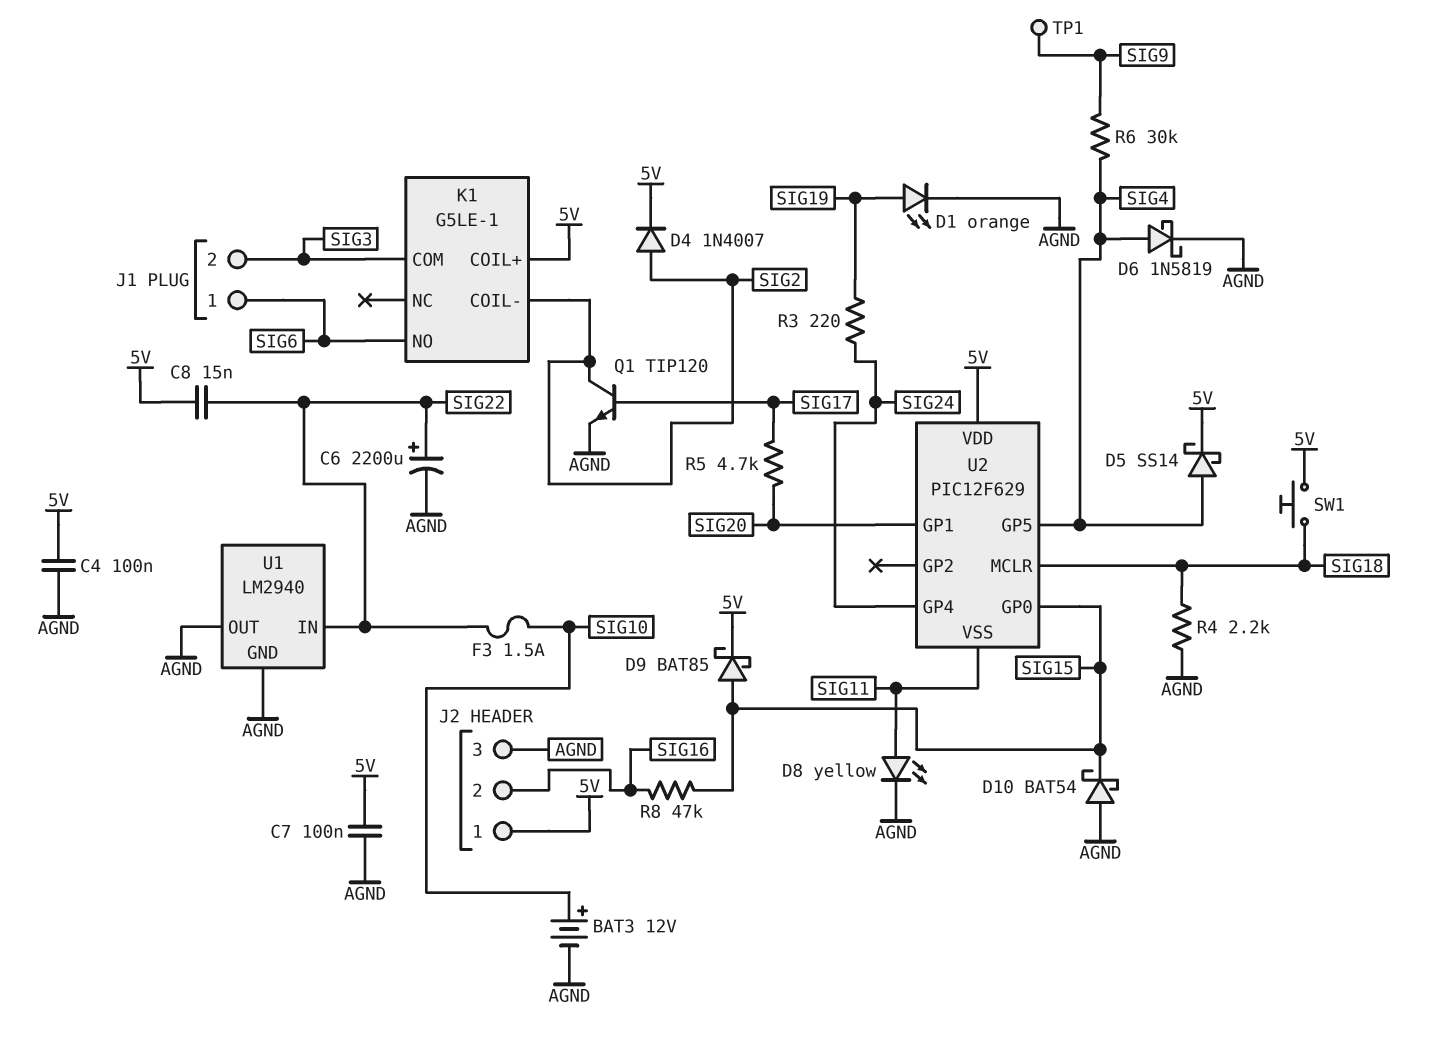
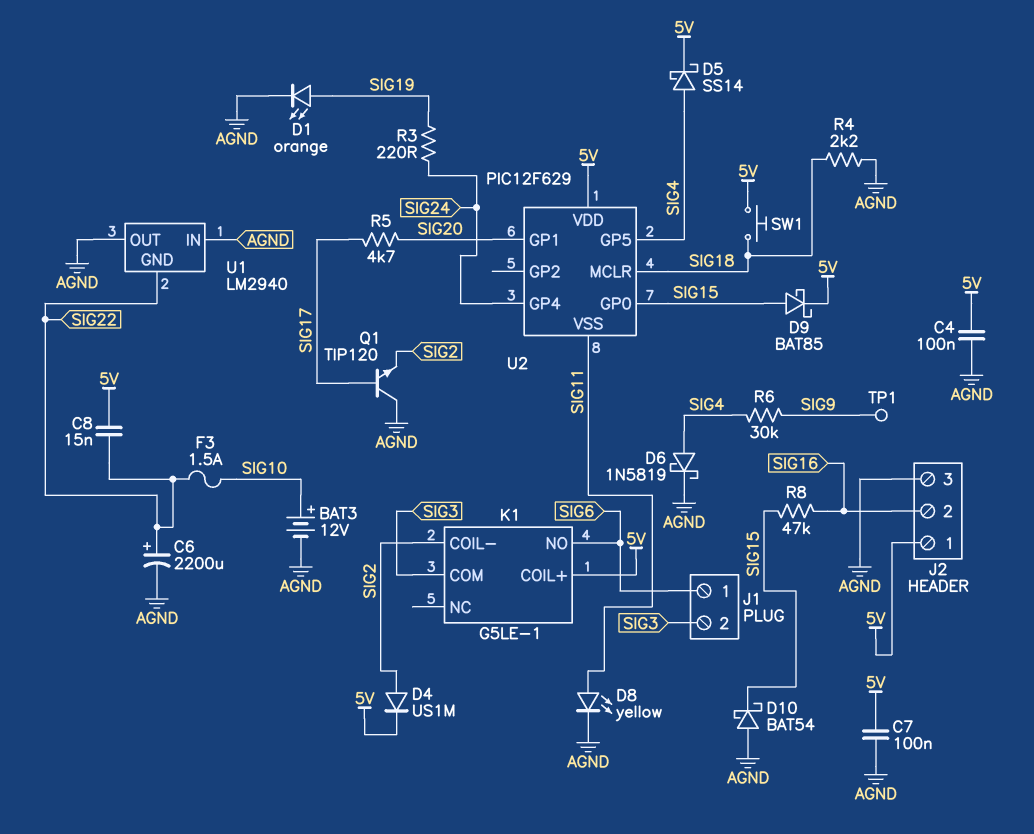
D4: diode 1N4007 (A SIG2, K 5V) -> diode US1M (A SIG2, K 5V)
Q1: NPN TIP120 (B SIG17, C SIG2, E AGND) -> NPN TIP120 (B SIG17, C AGND, E SIG2)
U1 pin GND: AGND -> SIG22
U1 pin IN: SIG22 -> AGND

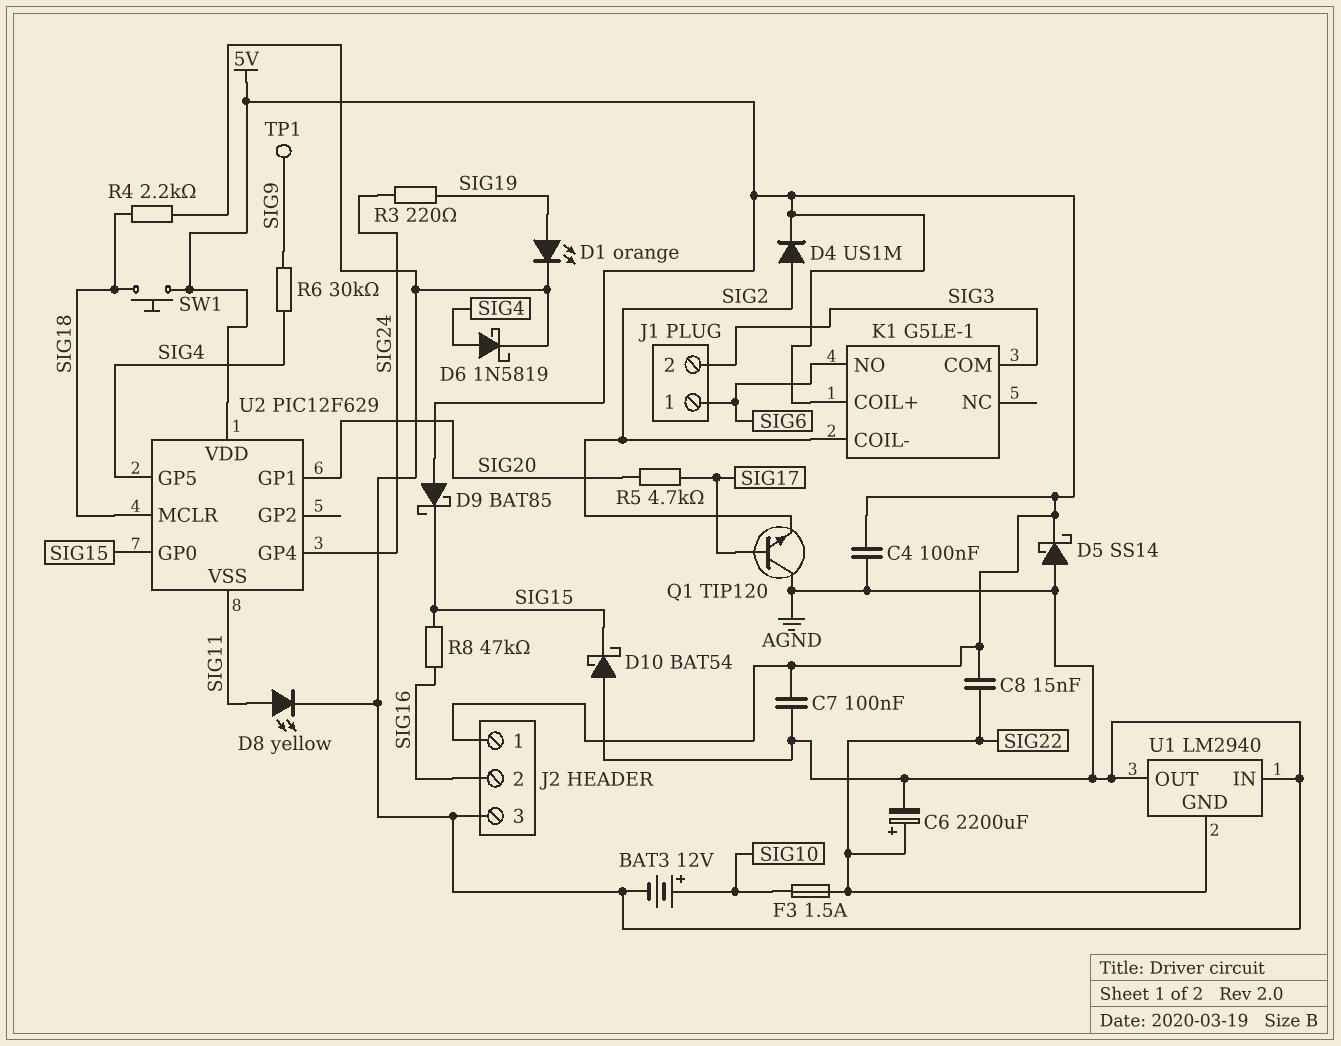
D5: schottky SS14 (A SIG4, K 5V) -> schottky SS14 (A AGND, K 5V)
D9: schottky BAT85 (A SIG15, K 5V) -> schottky BAT85 (A 5V, K SIG15)

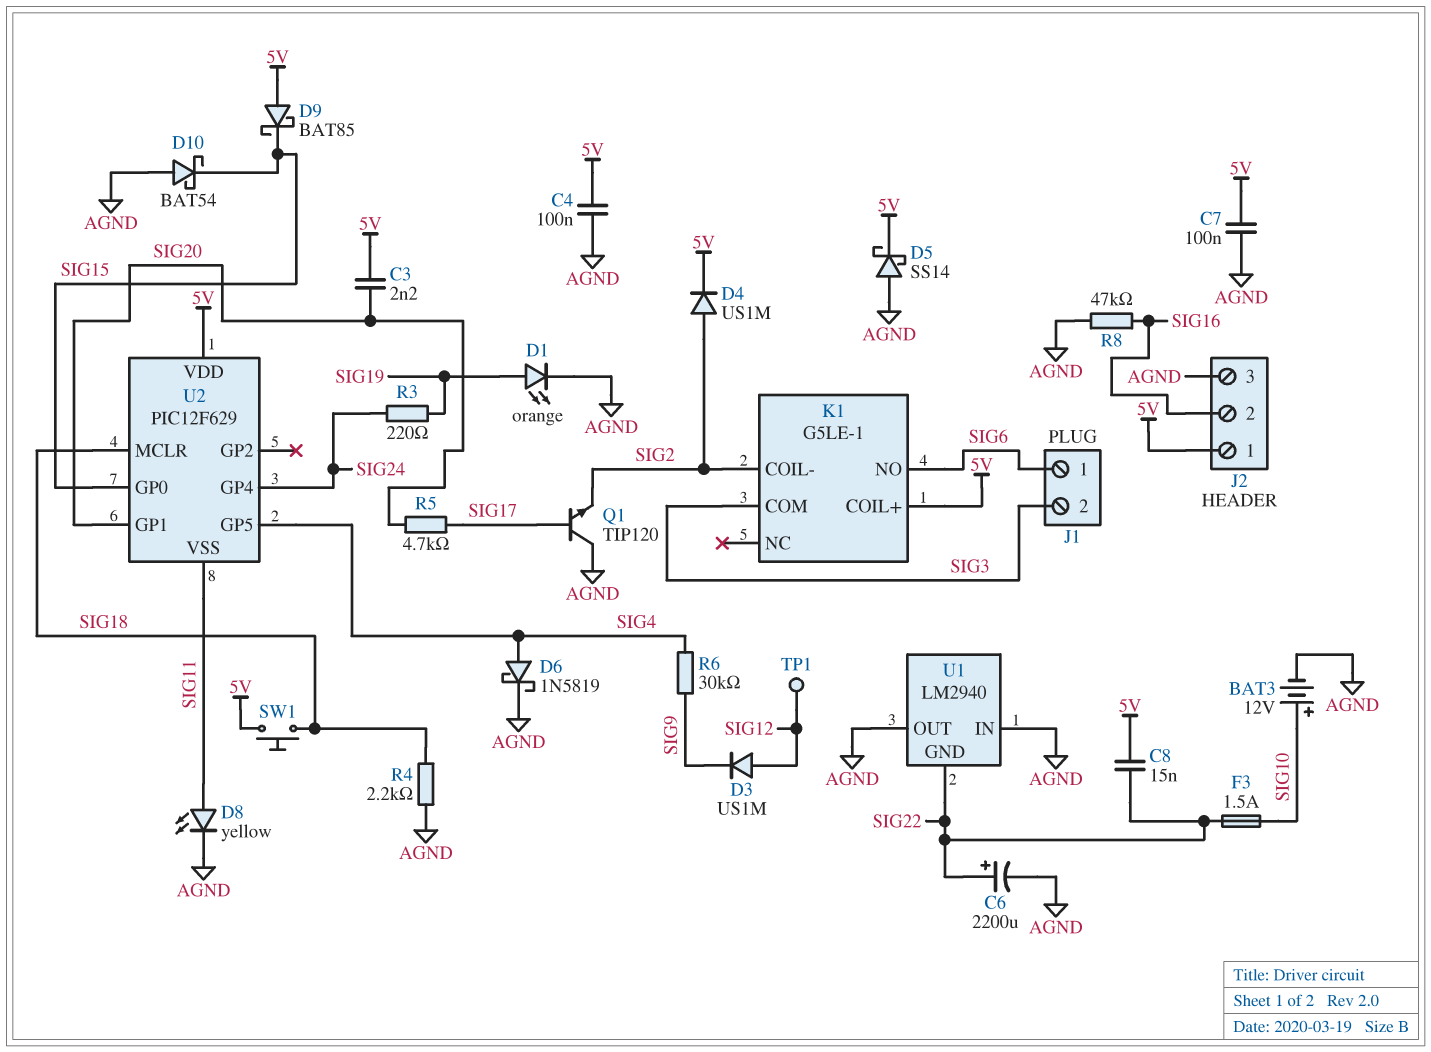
C3: none -> 2.2nF (5V, SIG20)
D3: none -> diode US1M (A SIG12, K SIG9)
R8: 47k (SIG15, SIG16) -> 47k (AGND, SIG16)
TP1: test point (SIG9) -> test point (SIG12)

